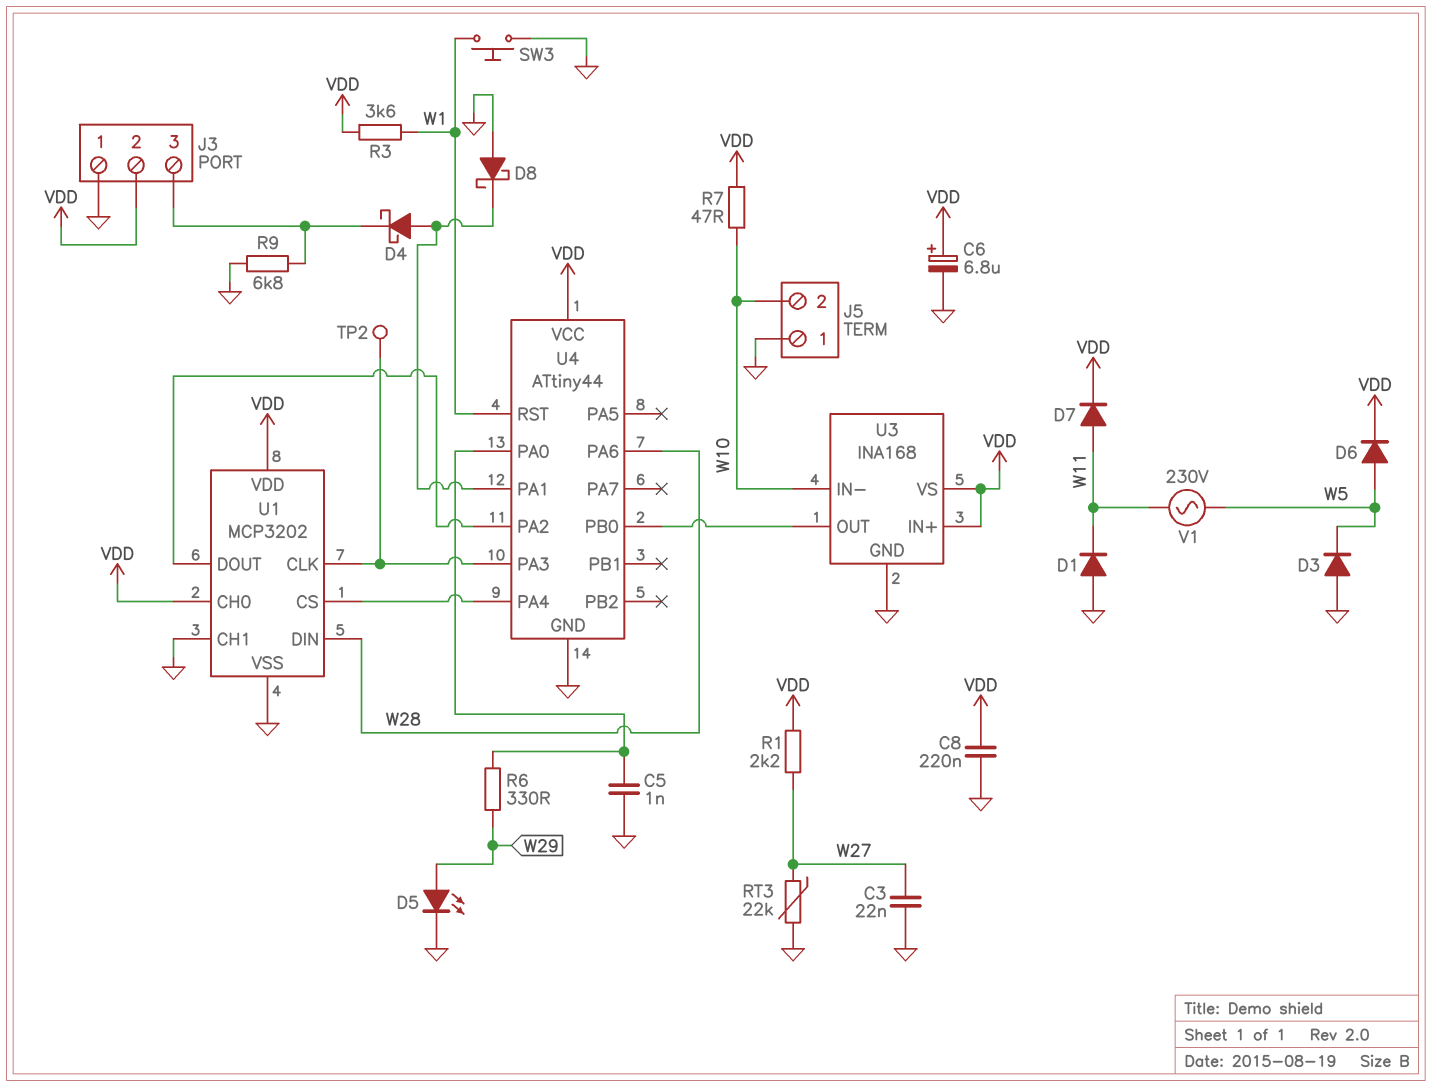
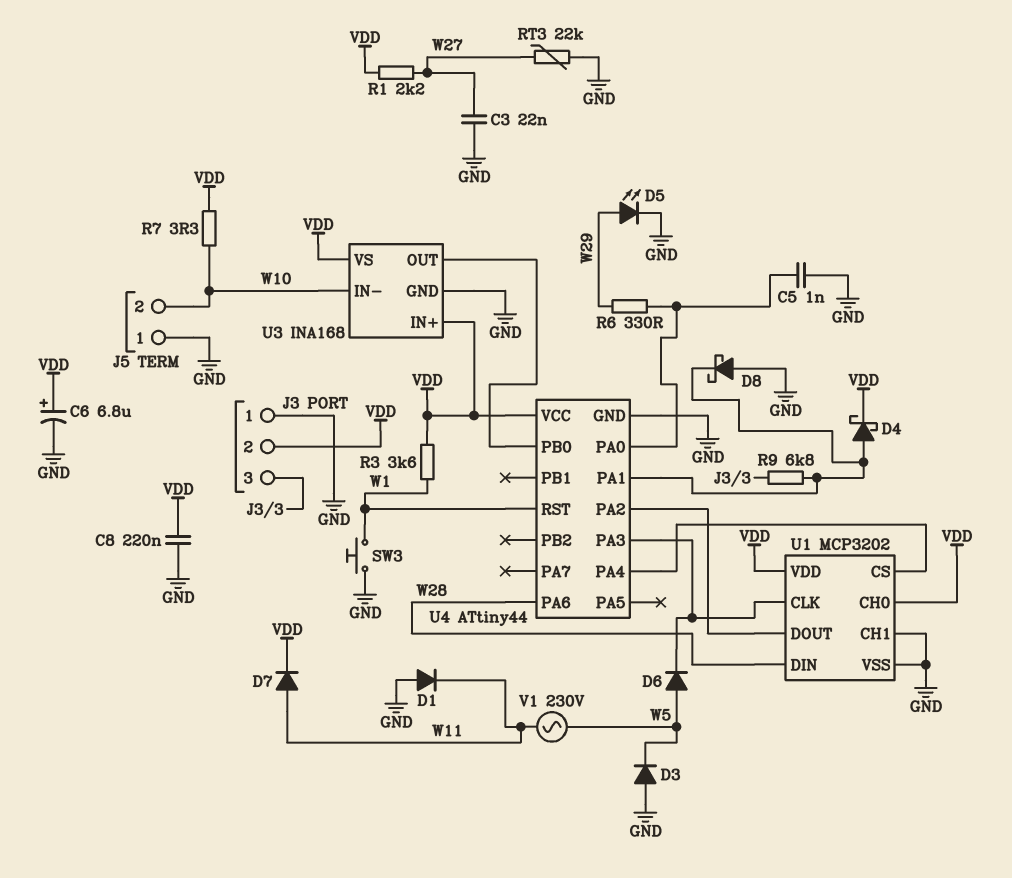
D4: schottky (A U4/PA1, K J3/3) -> schottky (A U4/PA1, K VDD)
D6: diode (A W5, K VDD) -> diode (A W5, K U1/CLK)
R7: 47 (VDD, W10) -> 3.3 (VDD, W10)
R9: 6.8k (GND, J3/3) -> 6.8k (J3/3, U4/PA1)
TP2: test point (U1/CLK) -> none

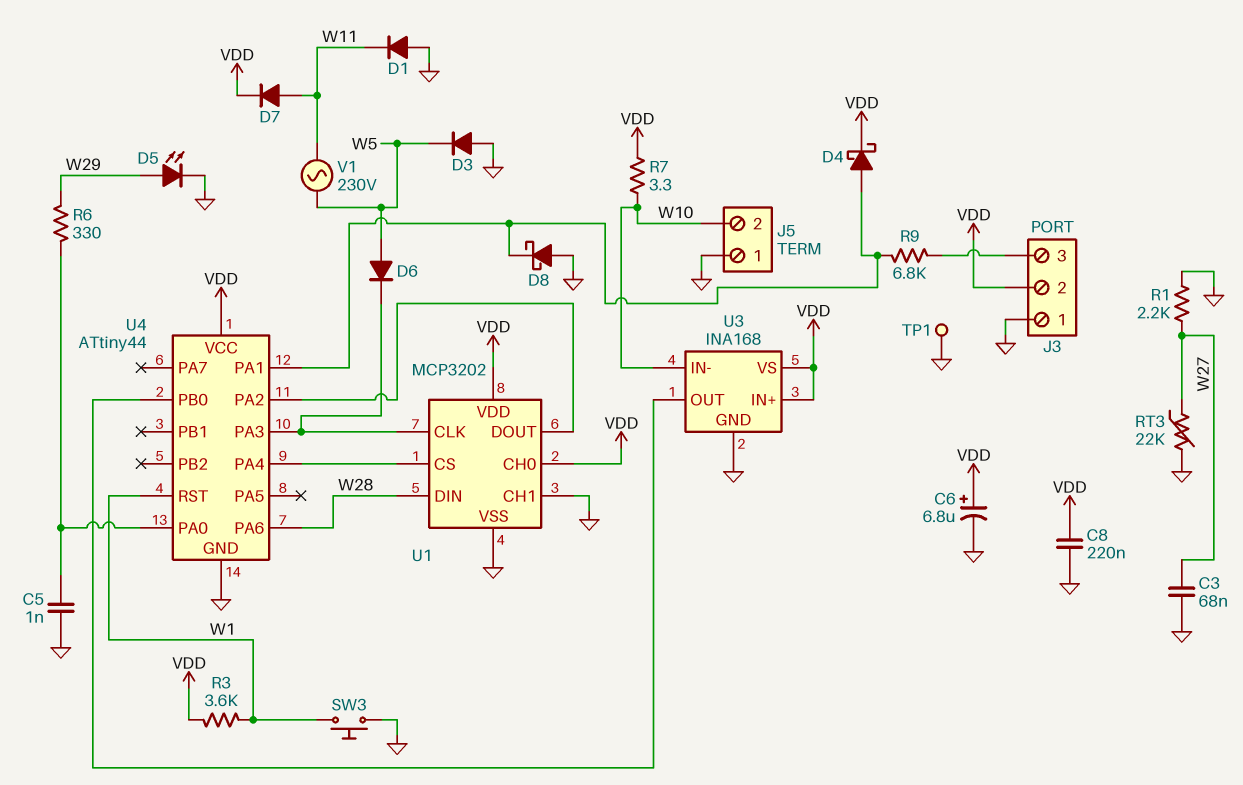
C3: 22nF (GND, W27) -> 68nF (GND, W27)
R1: 2.2k (VDD, W27) -> 2.2k (GND, W27)
TP1: none -> test point (GND)

